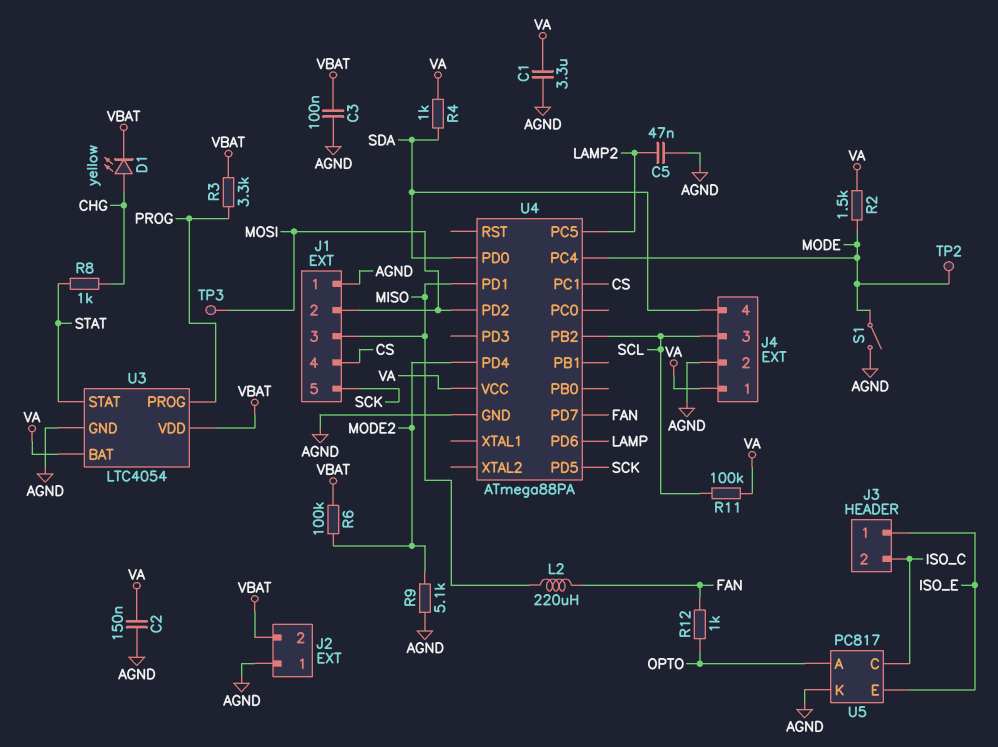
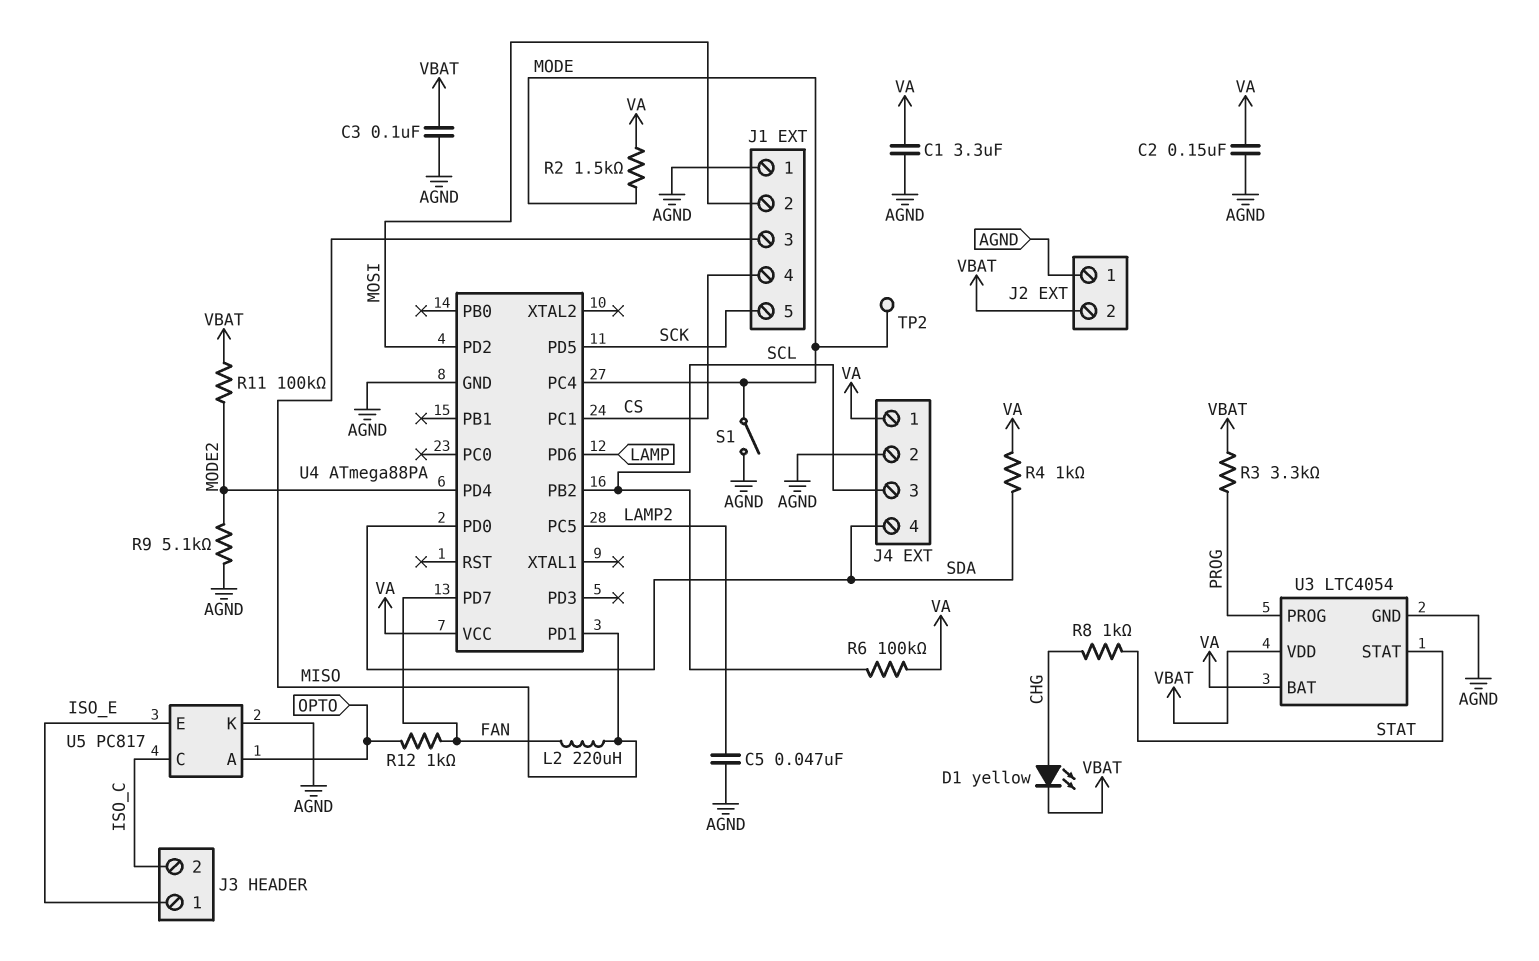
R6: 100k (MODE2, VBAT) -> 100k (SCL, VA)
R11: 100k (SCL, VA) -> 100k (MODE2, VBAT)
TP3: test point (MOSI) -> none

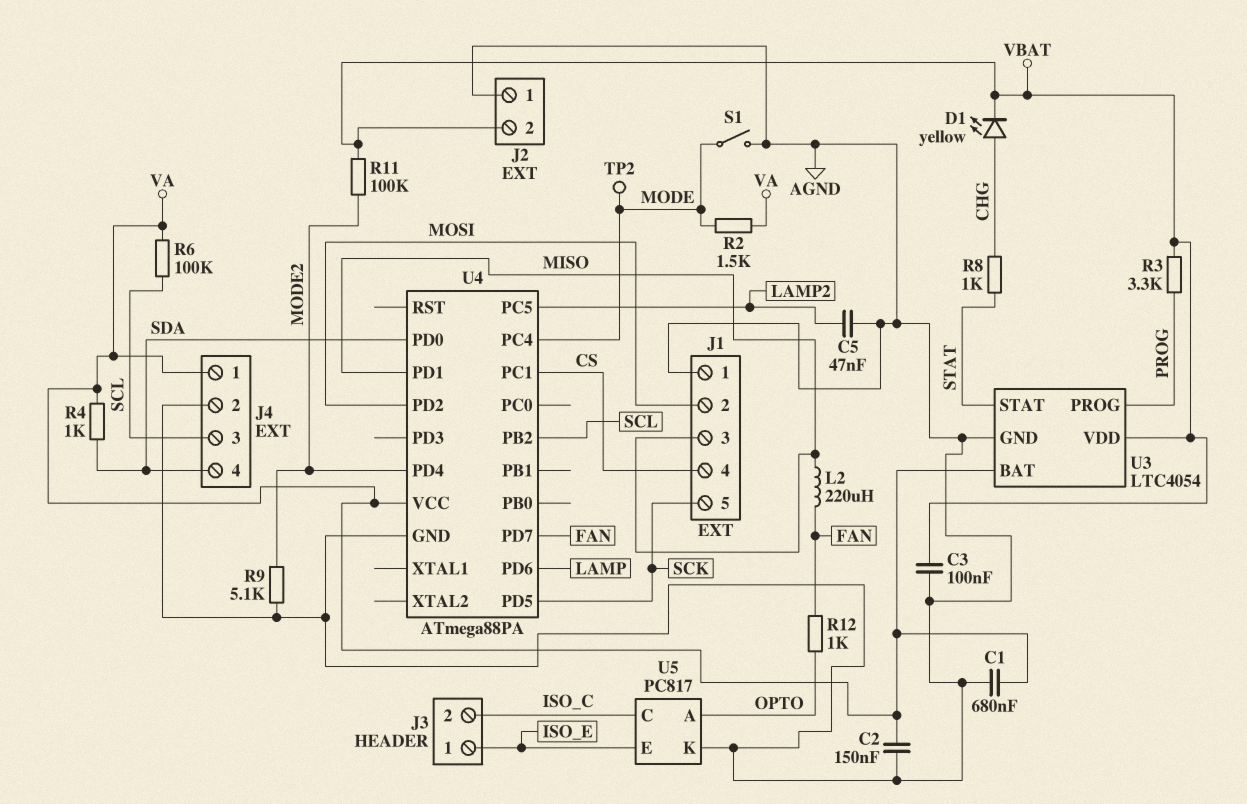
C1: 3.3uF (AGND, VA) -> 680nF (AGND, VA)

